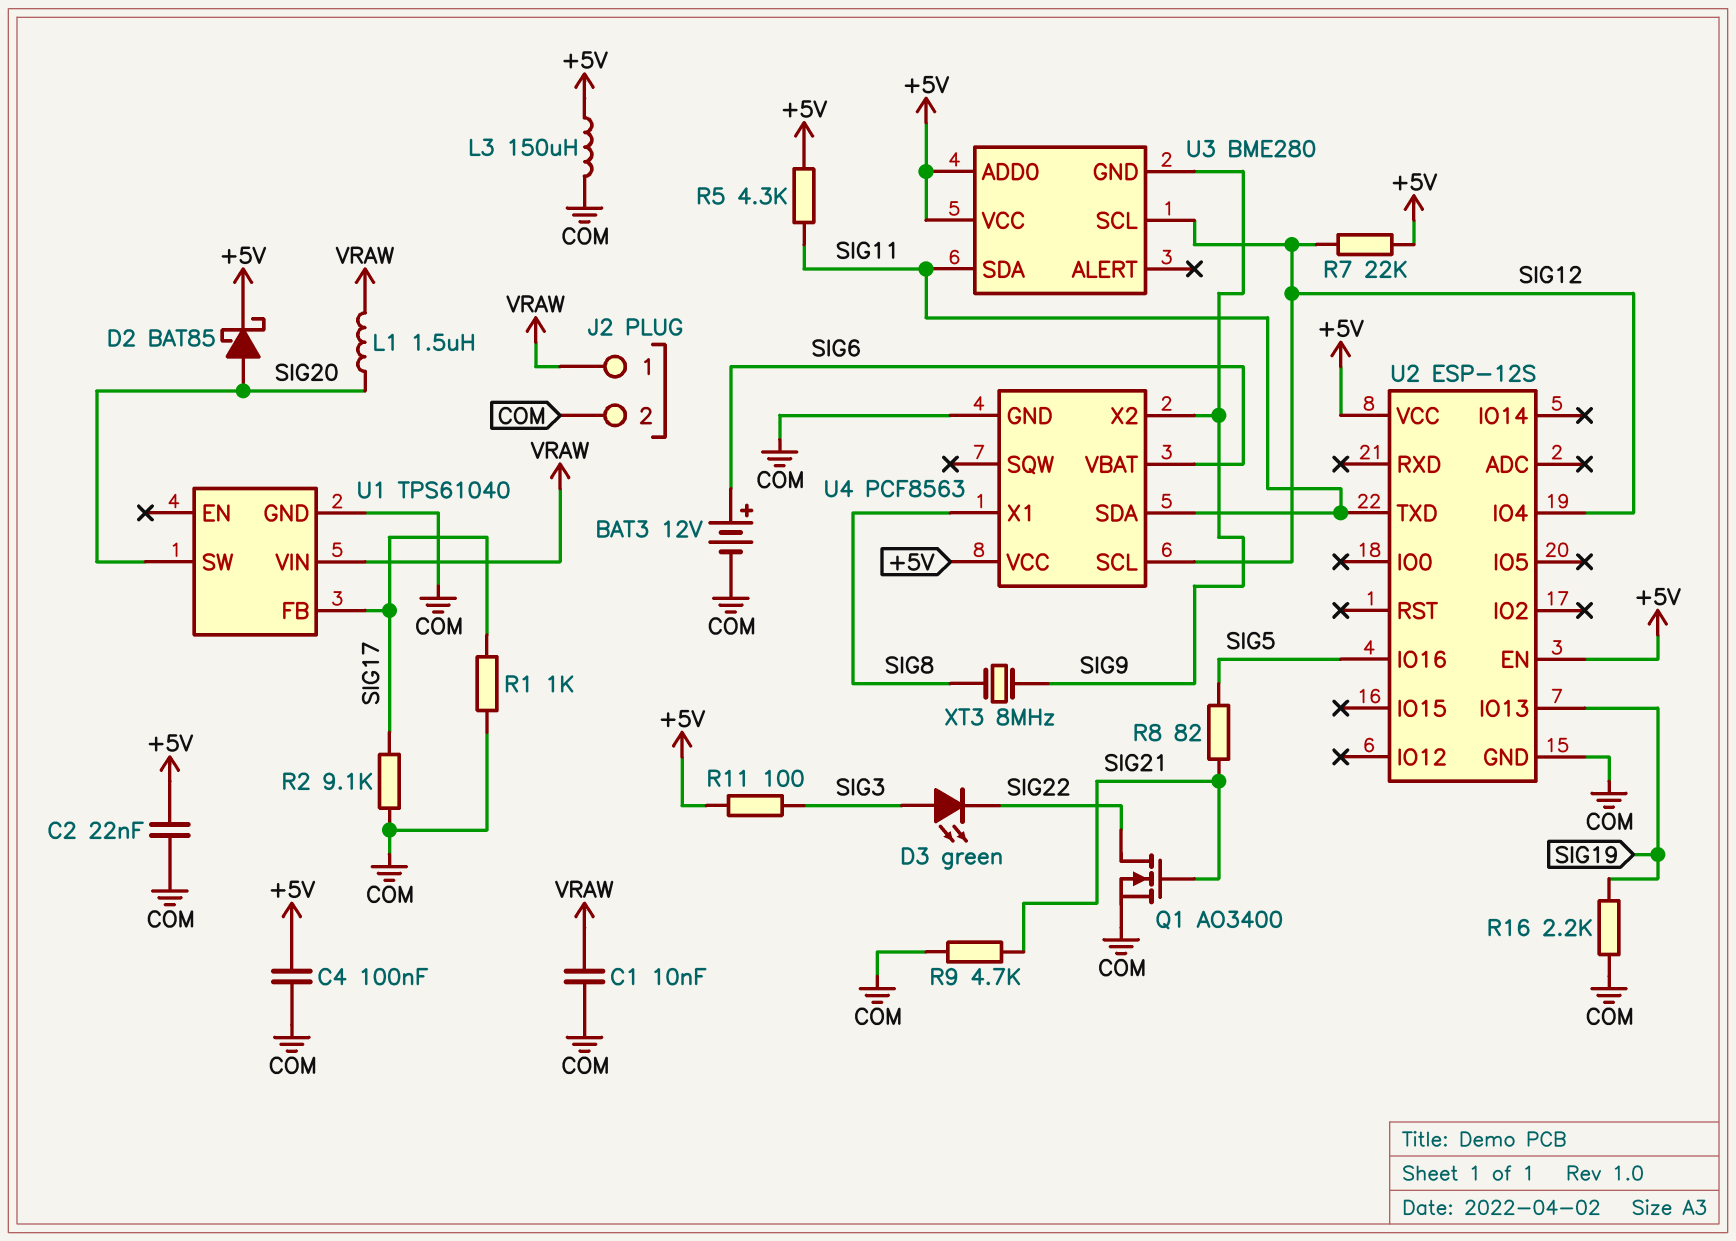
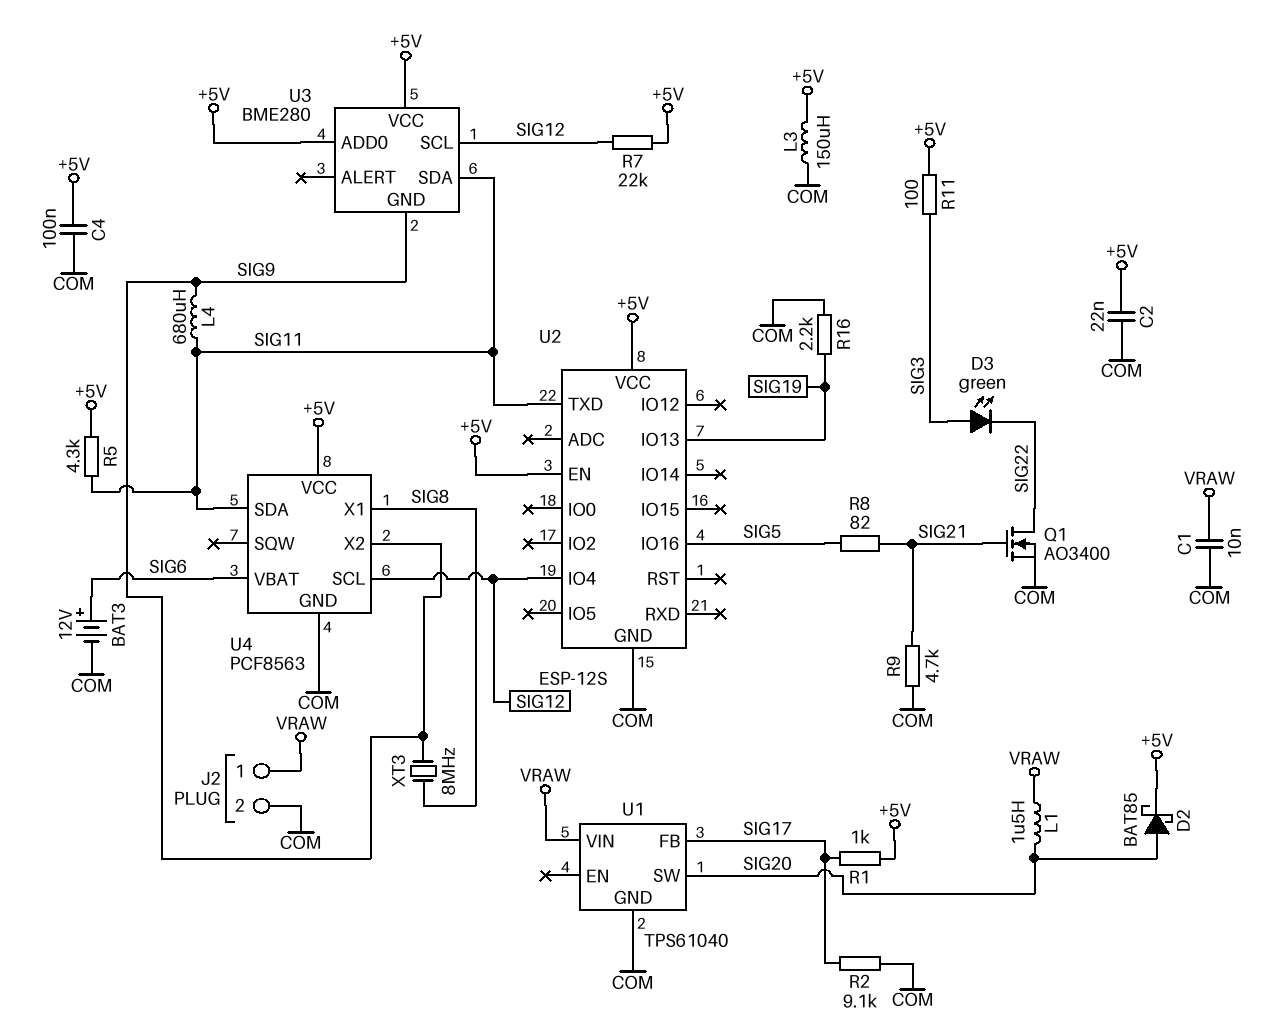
L4: none -> 680uH (SIG9, SIG11)
R1: 1k (COM, SIG17) -> 1k (+5V, SIG17)

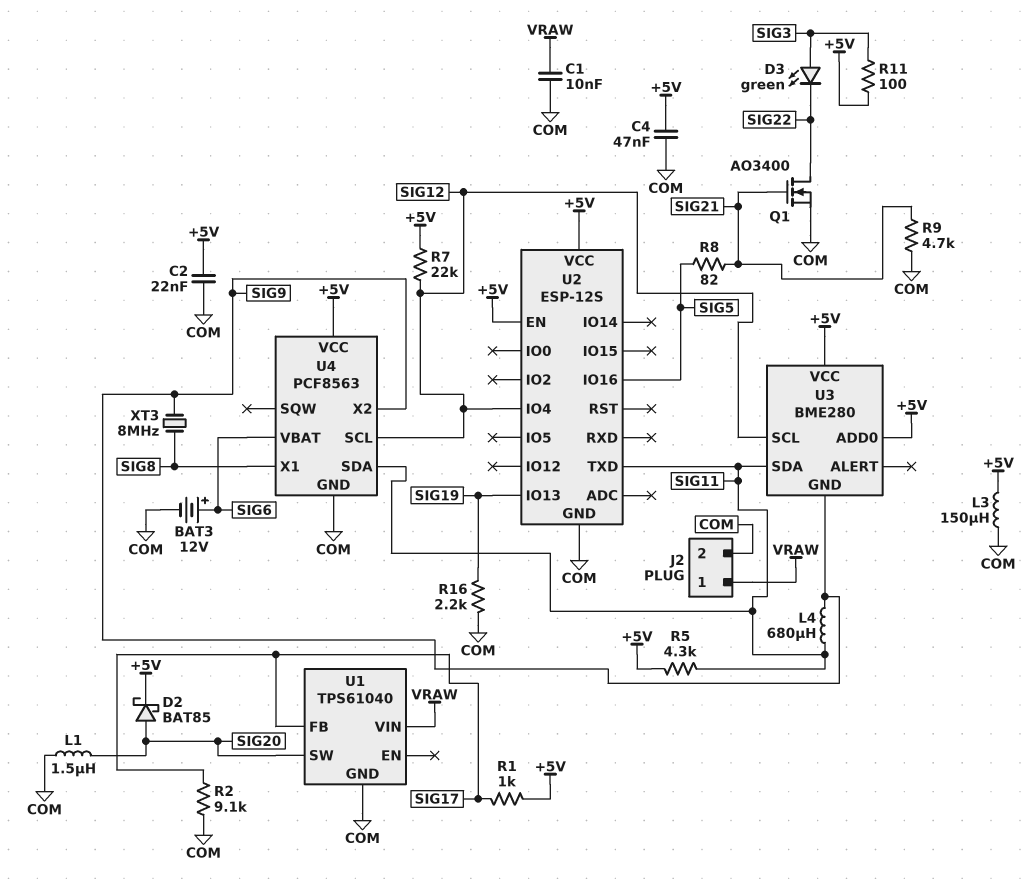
C4: 100nF (+5V, COM) -> 47nF (+5V, COM)
L1: 1.5uH (SIG20, VRAW) -> 1.5uH (COM, SIG20)

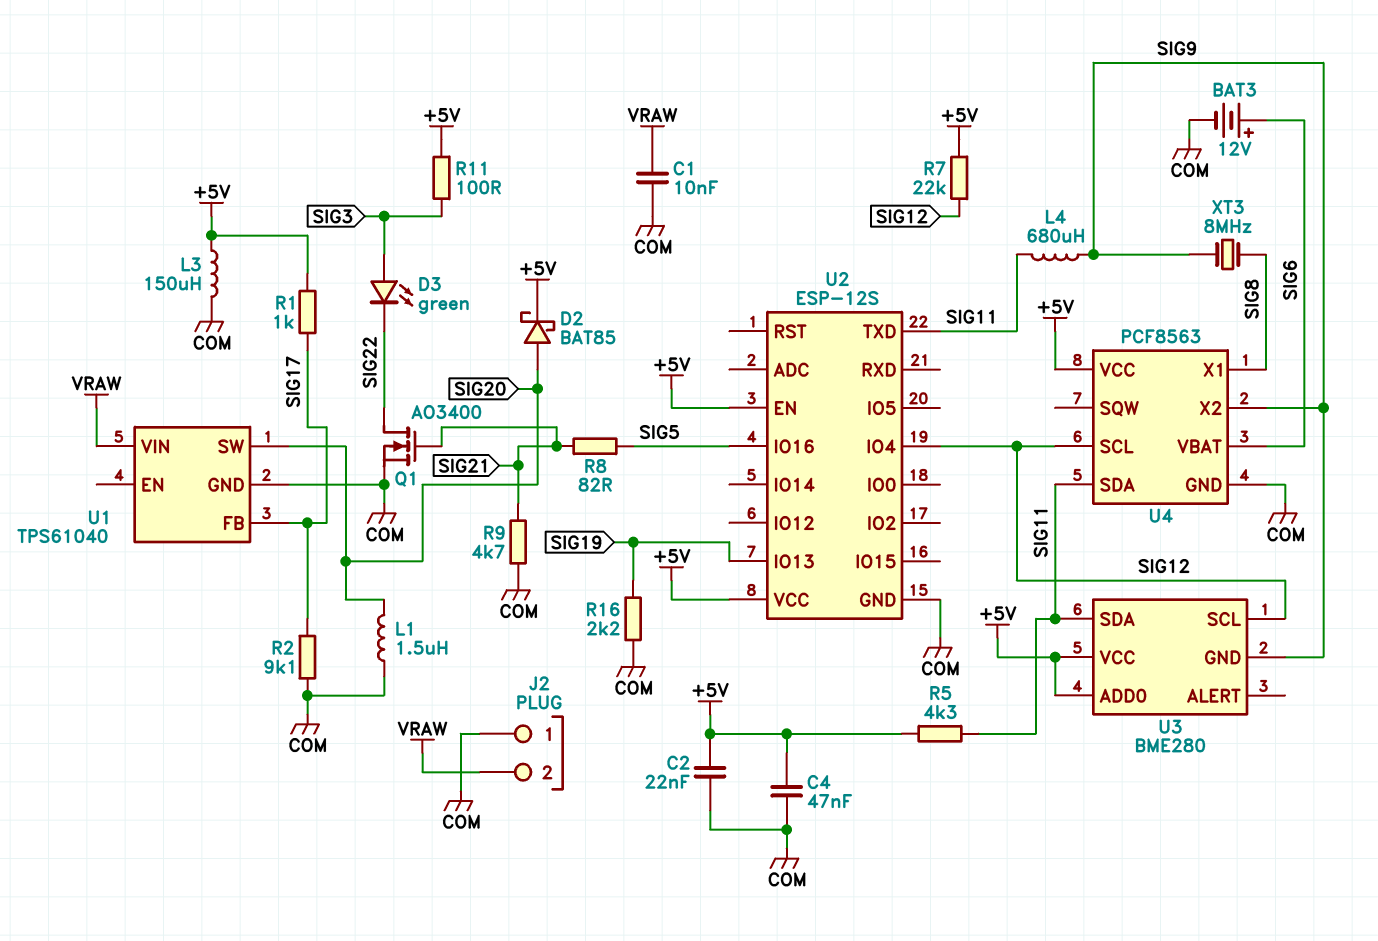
J2 pin 1: VRAW -> COM
J2 pin 2: COM -> VRAW

